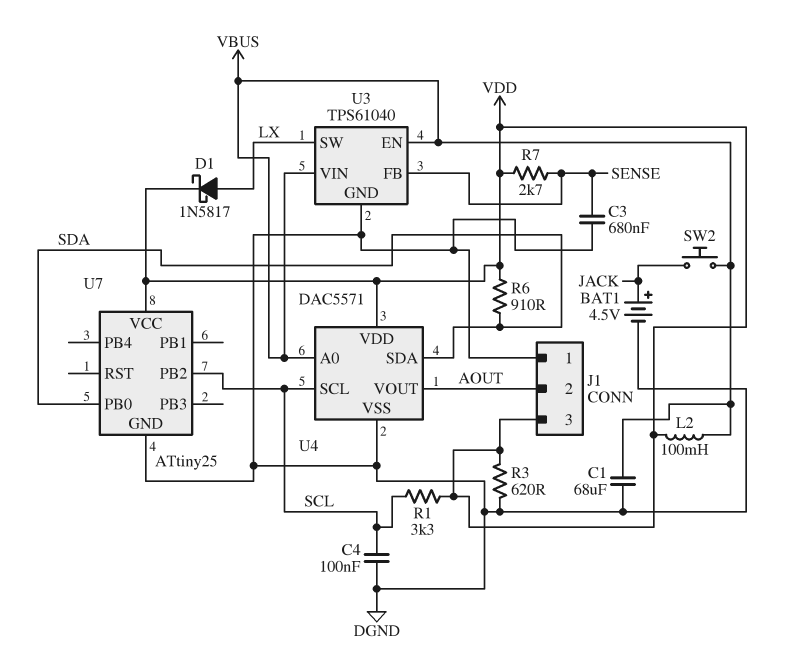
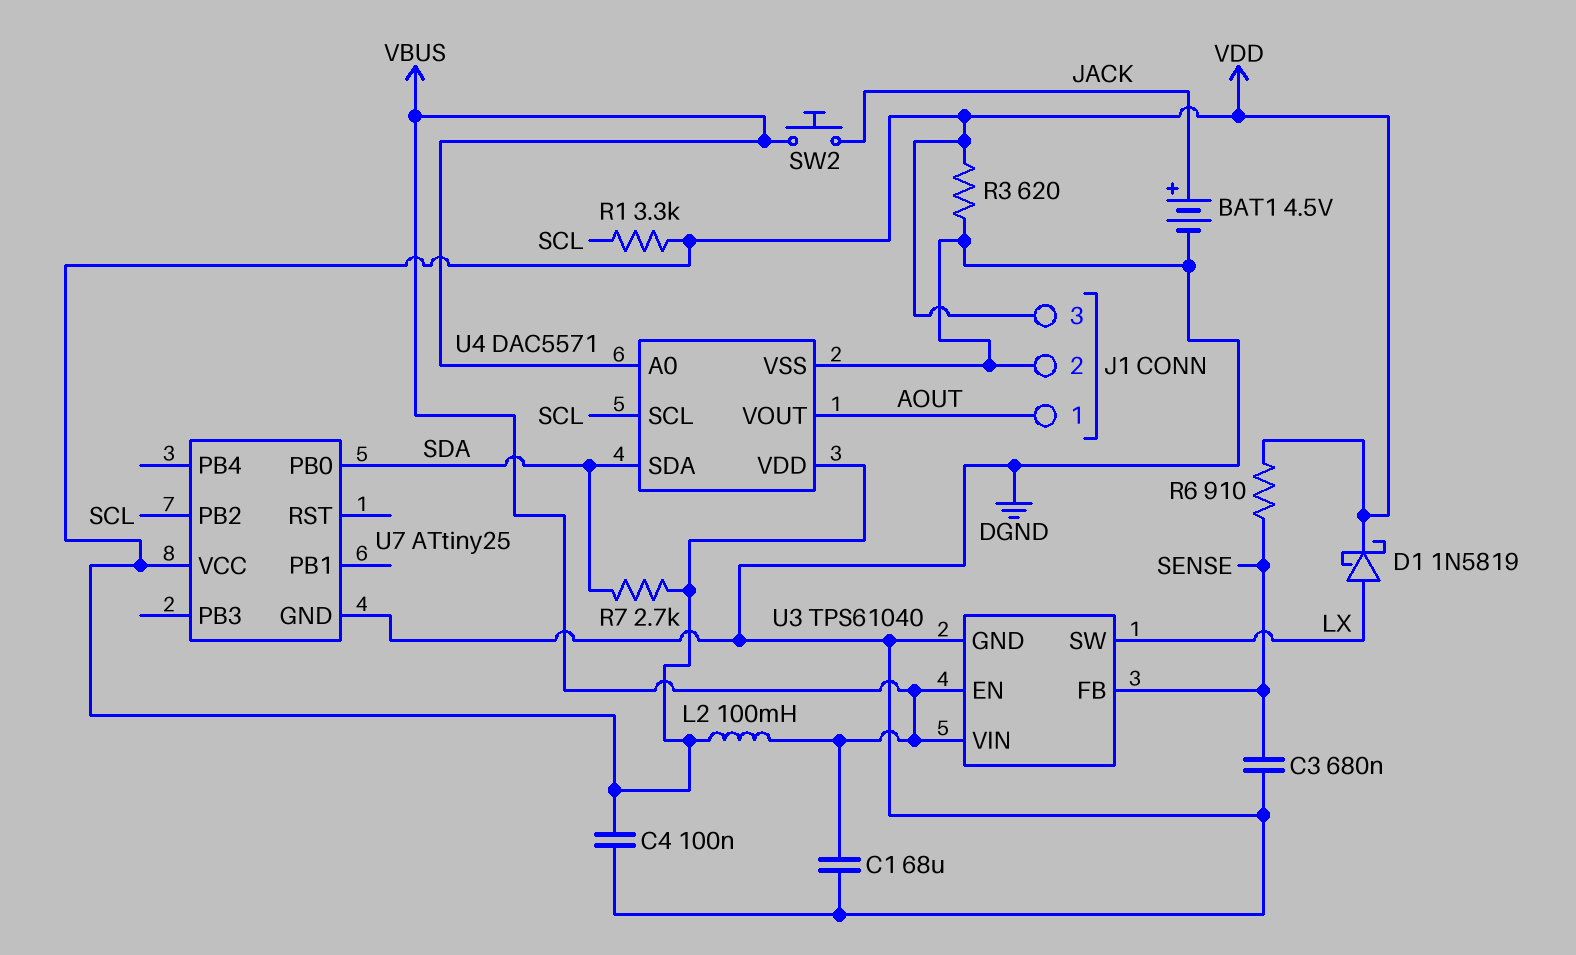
C4: 100nF (DGND, SCL) -> 100nF (DGND, VDD)
D1: schottky 1N5817 (A LX, K VDD) -> schottky 1N5819 (A LX, K VDD)
J1 pin 1: DGND -> AOUT
J1 pin 2: AOUT -> DGND
R6: 910 (SDA, VDD) -> 910 (SENSE, VDD)
R7: 2.7k (SENSE, VDD) -> 2.7k (SDA, VDD)

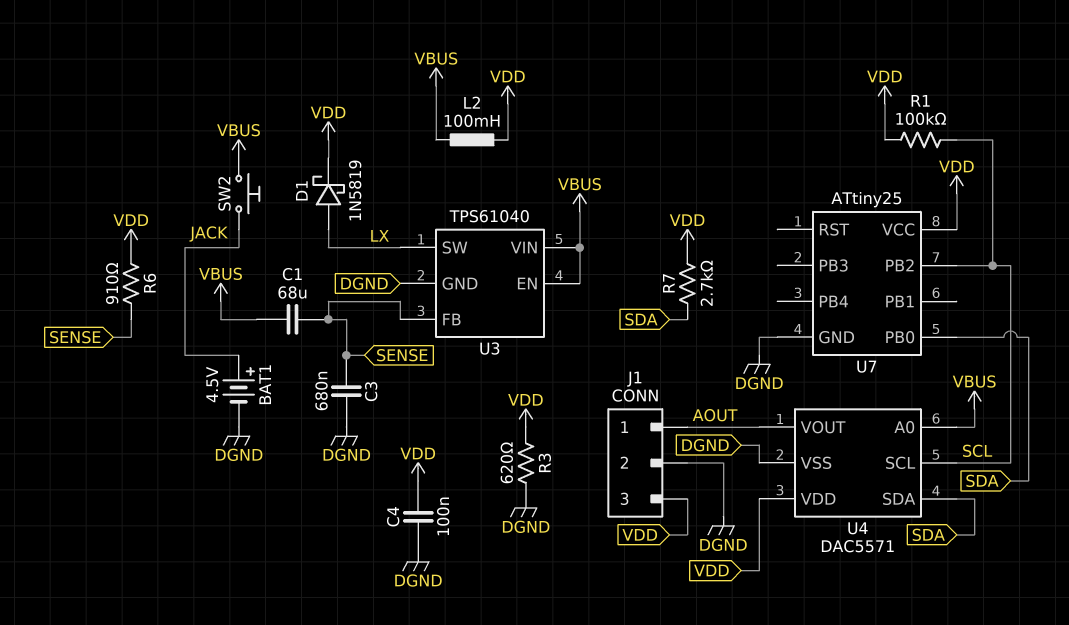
C1: 68uF (DGND, VBUS) -> 68uF (SENSE, VBUS)
R1: 3.3k (SCL, VDD) -> 100k (SCL, VDD)

